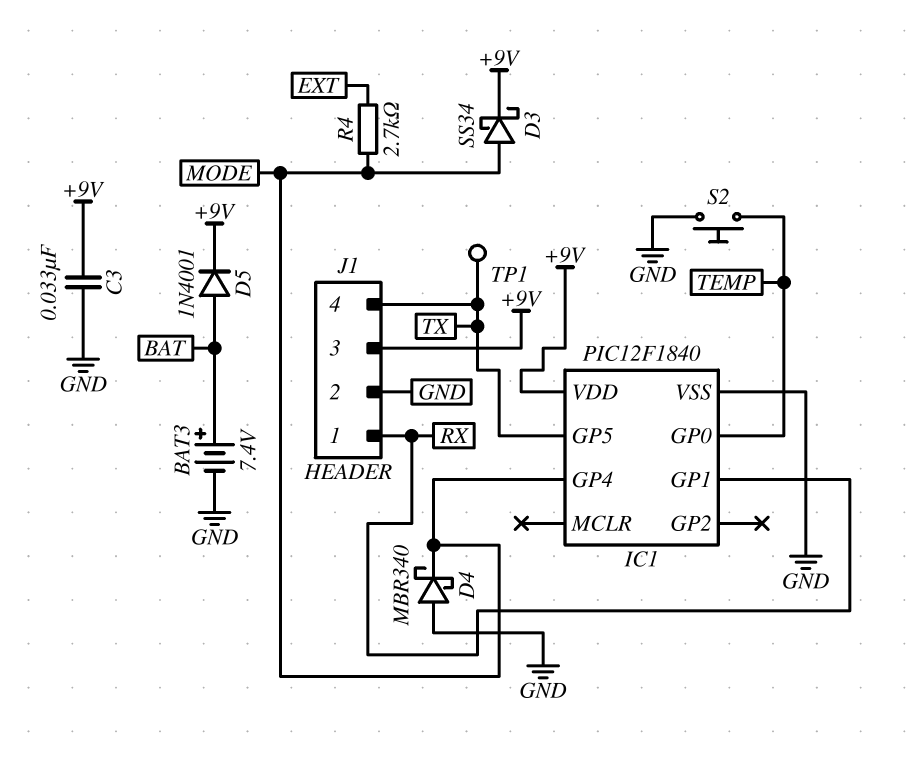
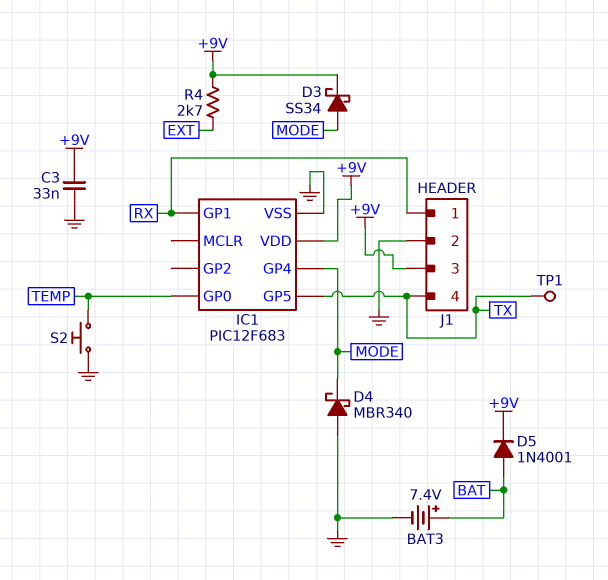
IC1: PIC12F1840 -> PIC12F683
R4: 2.7k (EXT, MODE) -> 2.7k (+9V, EXT)

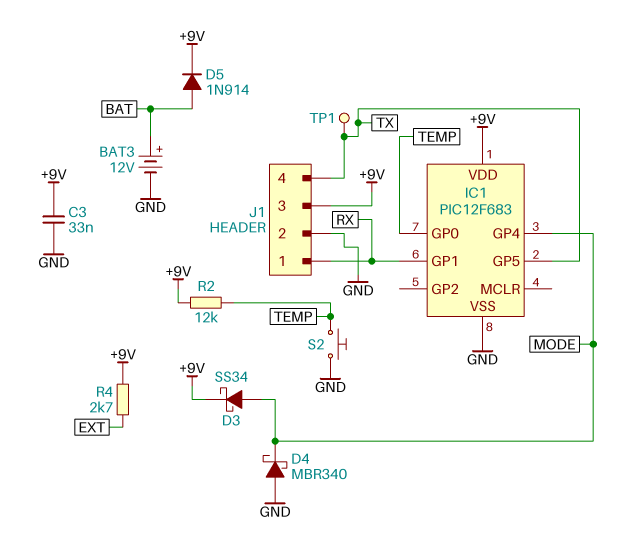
BAT3: 7.4V (plus BAT, minus GND) -> 12V (plus BAT, minus GND)
D5: diode 1N4001 (A BAT, K +9V) -> diode 1N914 (A BAT, K +9V)
R2: none -> 12k (+9V, TEMP)

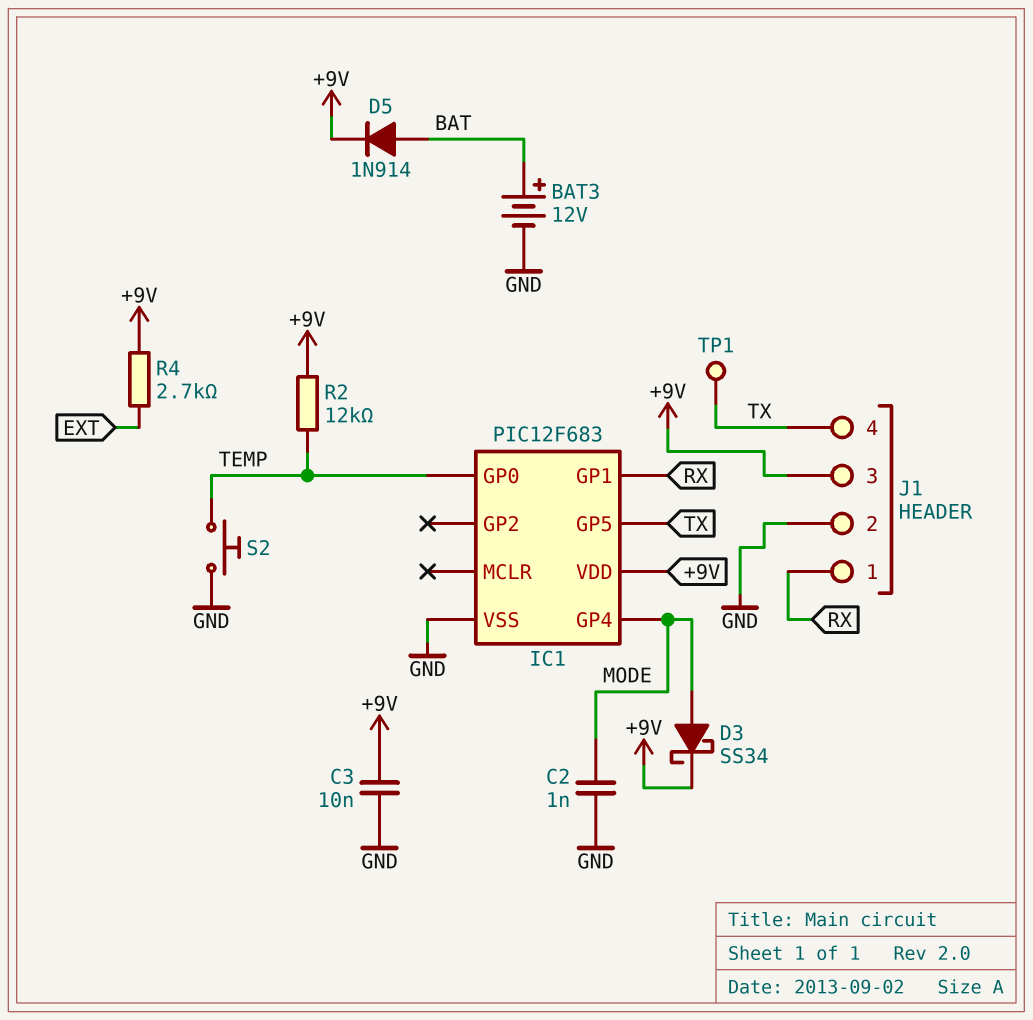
C2: none -> 1nF (GND, MODE)
C3: 33nF (+9V, GND) -> 10nF (+9V, GND)
D4: schottky MBR340 (A GND, K MODE) -> none

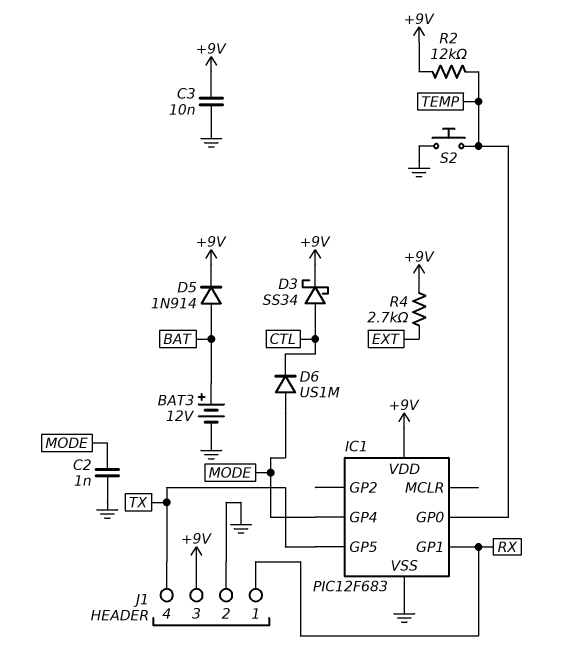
D3: schottky SS34 (A MODE, K +9V) -> schottky SS34 (A CTL, K +9V)
D6: none -> diode US1M (A MODE, K CTL)
TP1: test point (TX) -> none

